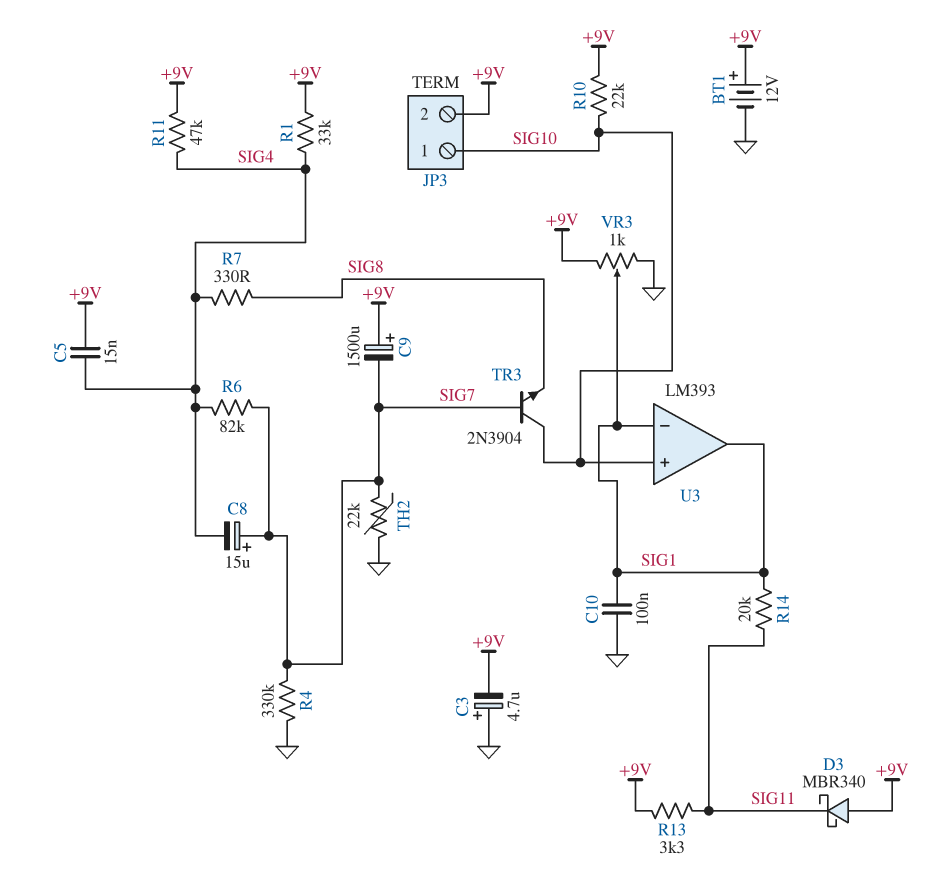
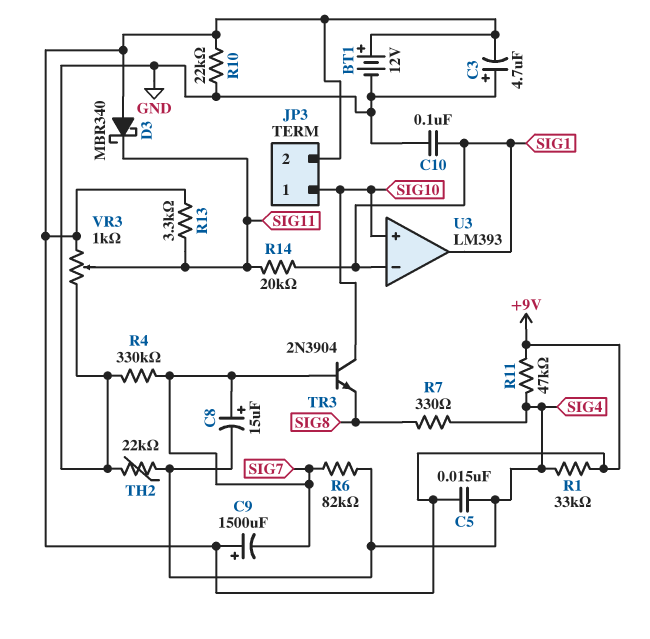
R10: 22k (+9V, SIG10) -> 22k (+9V, GND)
TH2: 22k (GND, SIG7) -> 22k (GND, SIG4)
VR3: 1k (+9V, GND, wiper SIG1) -> 1k (+9V, GND, wiper SIG11)

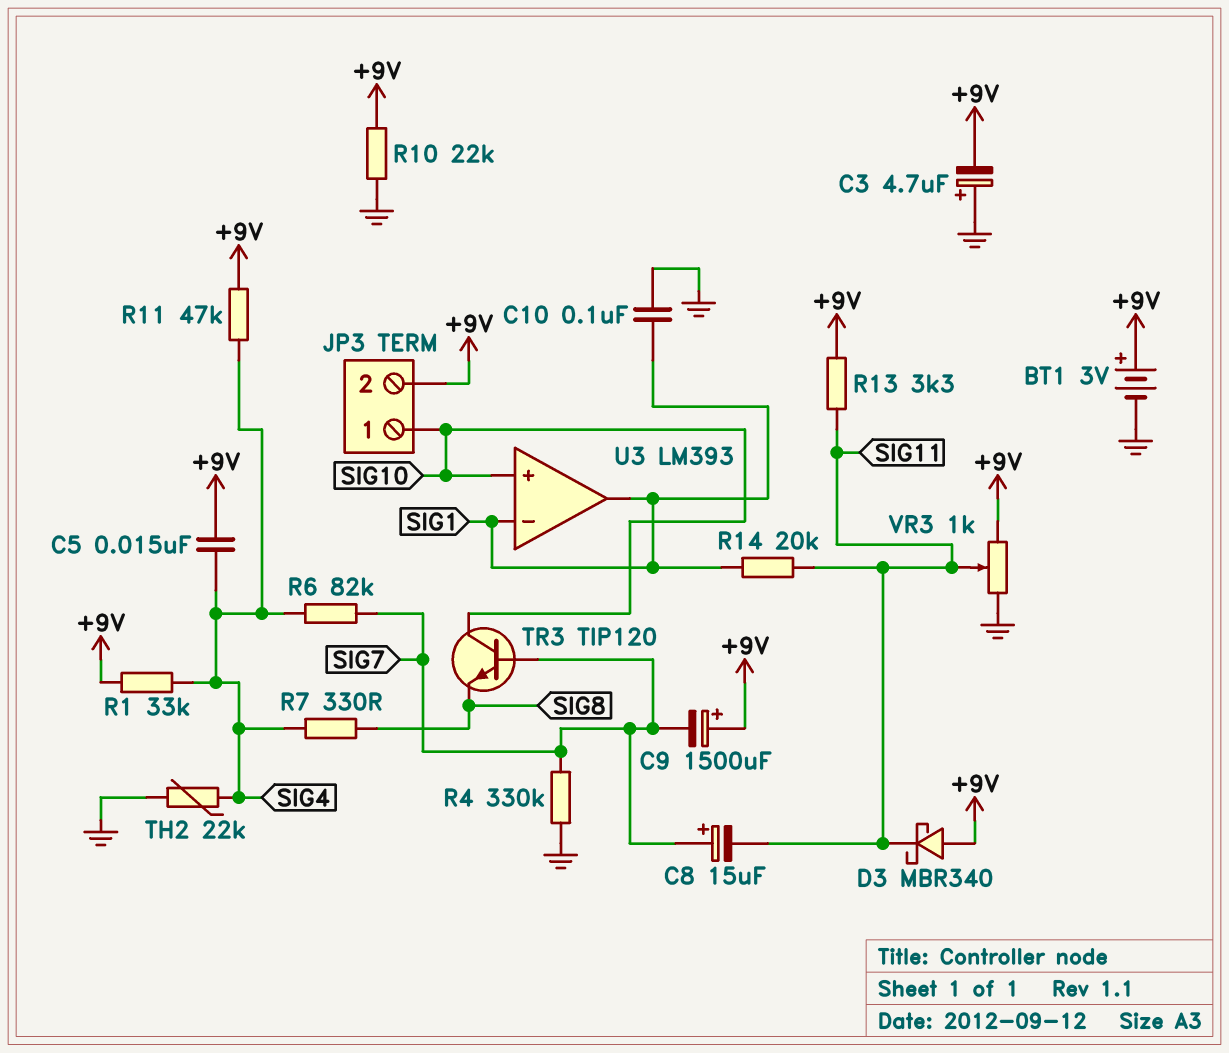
BT1: 12V (plus +9V, minus GND) -> 3V (plus +9V, minus GND)
C8: 15uF (plus SIG7, minus SIG4) -> 15uF (plus SIG7, minus SIG11)
TR3: NPN 2N3904 (B SIG7, C SIG10, E SIG8) -> NPN TIP120 (B SIG7, C SIG10, E SIG8)

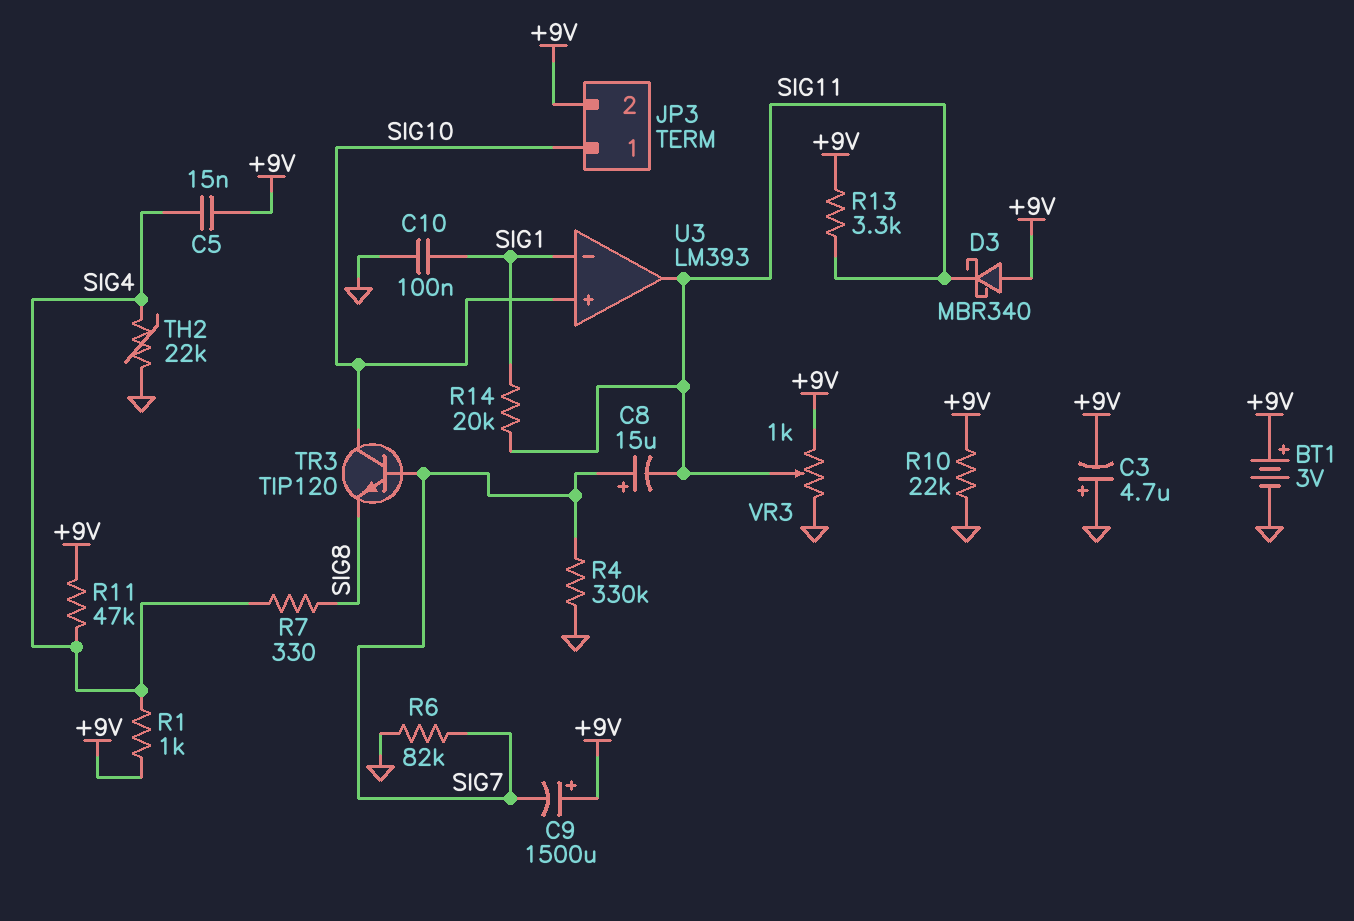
R1: 33k (+9V, SIG4) -> 1k (+9V, SIG4)
R6: 82k (SIG4, SIG7) -> 82k (GND, SIG7)
U3 pin out: SIG1 -> SIG11

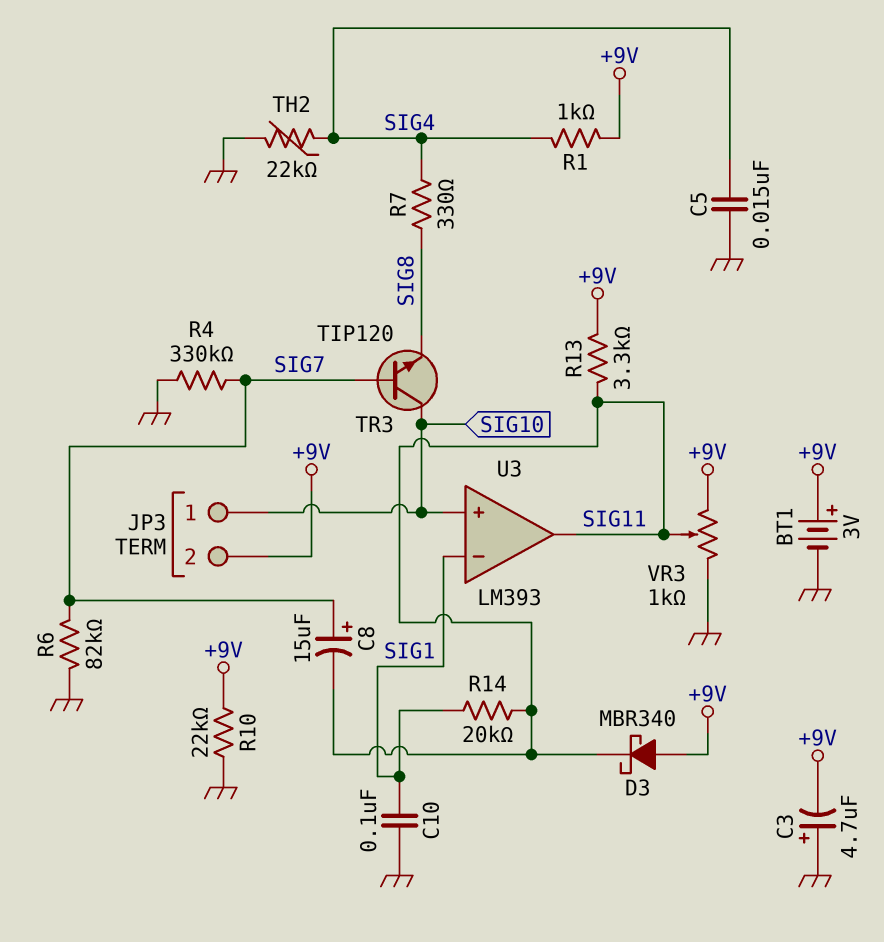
C5: 15nF (+9V, SIG4) -> 15nF (GND, SIG4)
C9: 1500uF (plus +9V, minus SIG7) -> none
R11: 47k (+9V, SIG4) -> none

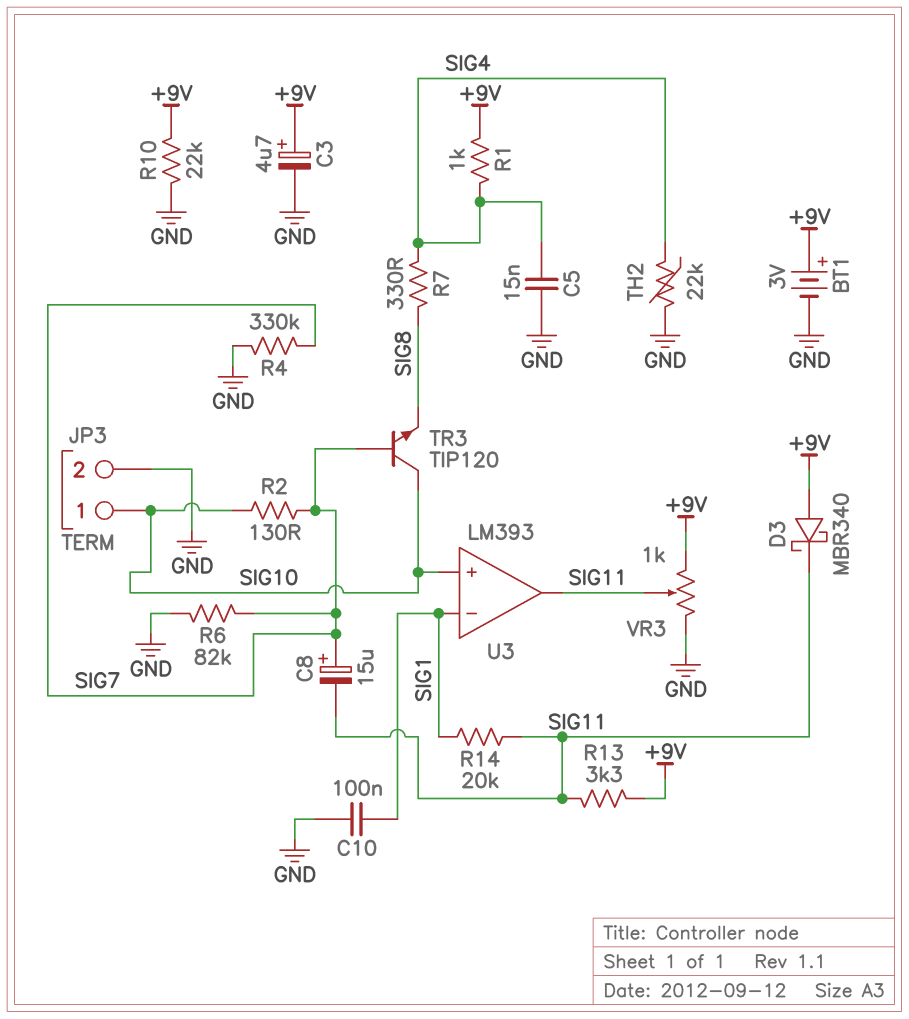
C3: 4.7uF (plus GND, minus +9V) -> 4.7uF (plus +9V, minus GND)
JP3 pin 2: +9V -> GND
R2: none -> 130 (SIG7, SIG10)

